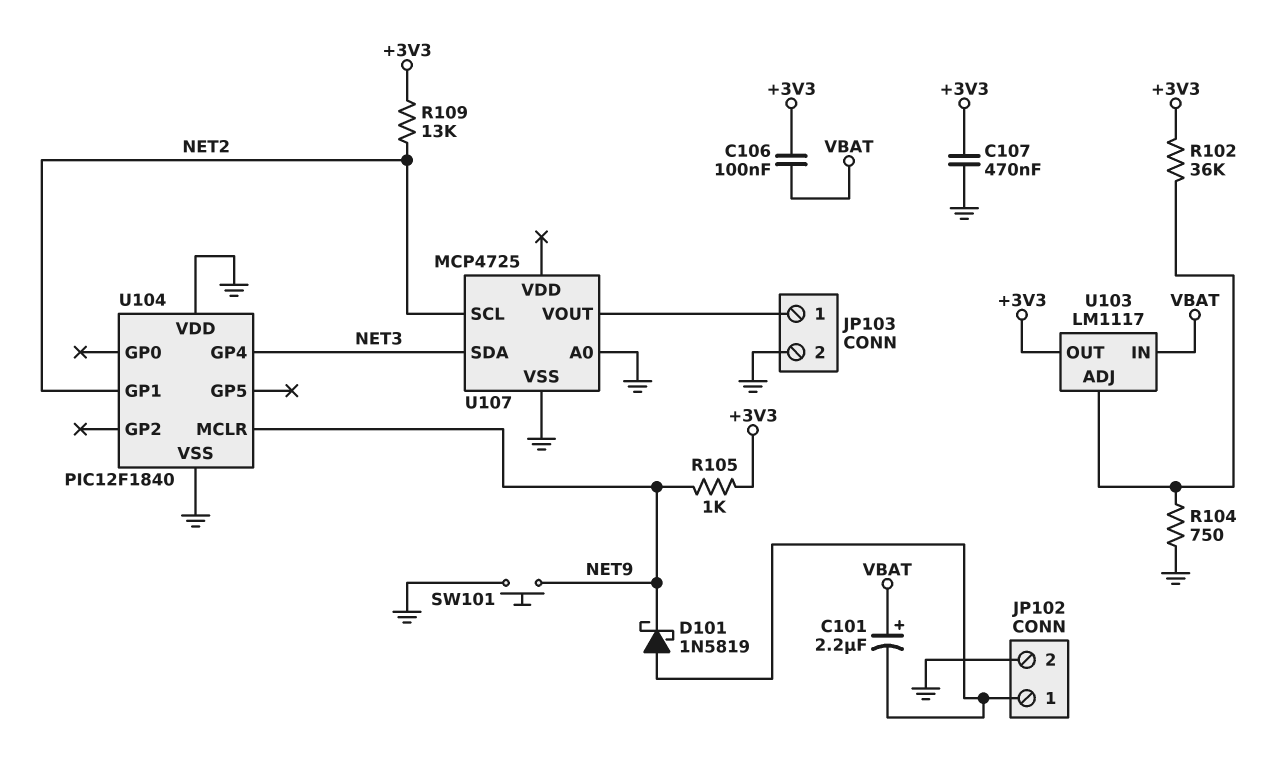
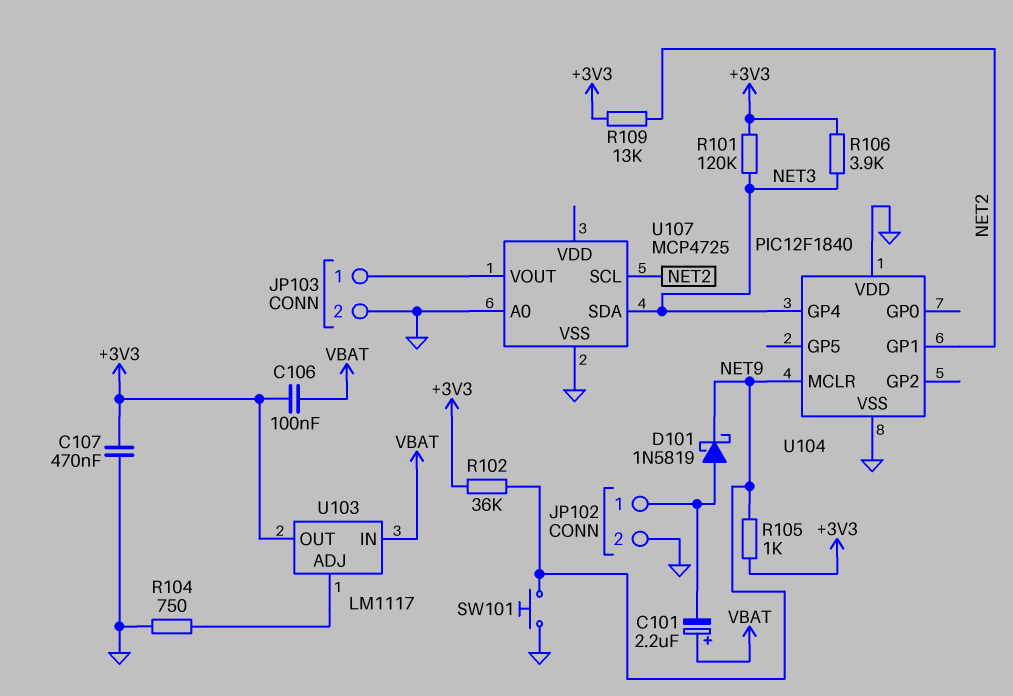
R101: none -> 120k (+3V3, NET3)
R102: 36k (+3V3, U103/ADJ) -> 36k (+3V3, NET9)
R106: none -> 3.9k (+3V3, NET3)

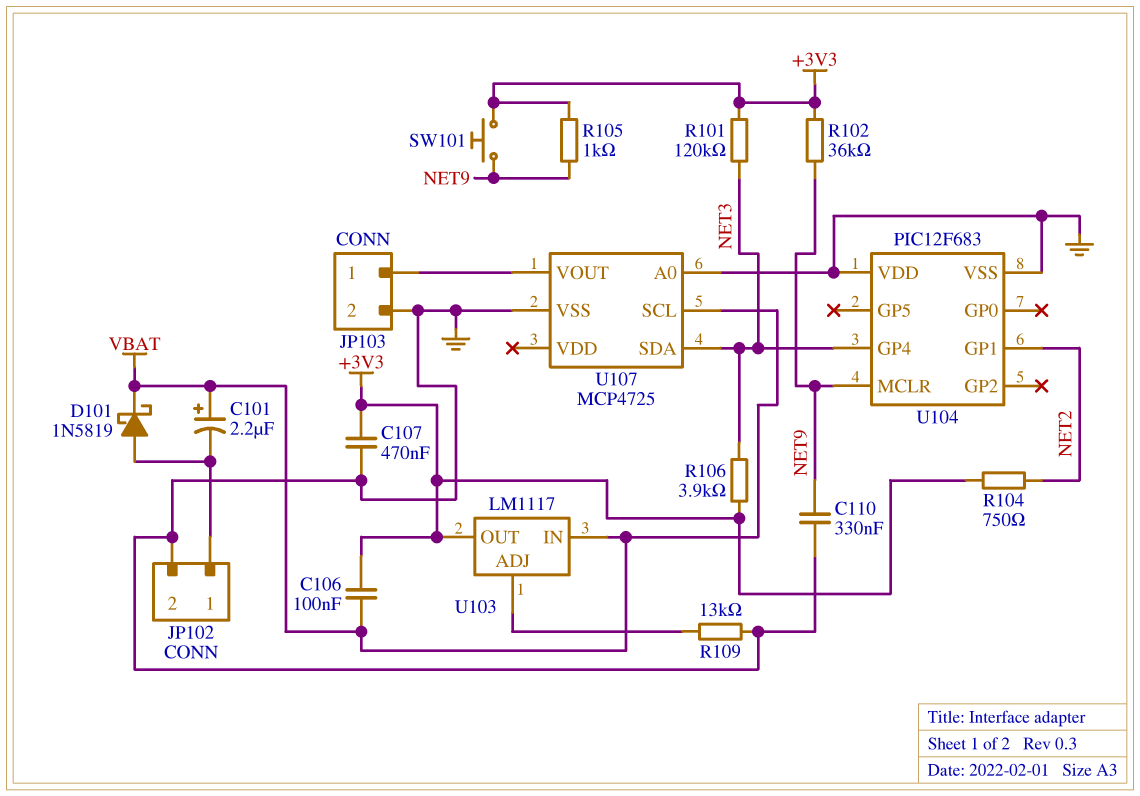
C110: none -> 330nF (GND, NET9)
D101: schottky 1N5819 (A JP102/1, K NET9) -> schottky 1N5819 (A JP102/1, K VBAT)
R104: 750 (GND, U103/ADJ) -> 750 (+3V3, NET2)
R109: 13k (+3V3, NET2) -> 13k (GND, U103/ADJ)
SW101: button (GND, NET9) -> button (+3V3, NET9)
U104: PIC12F1840 -> PIC12F683
U107 pin SCL: NET2 -> VBAT

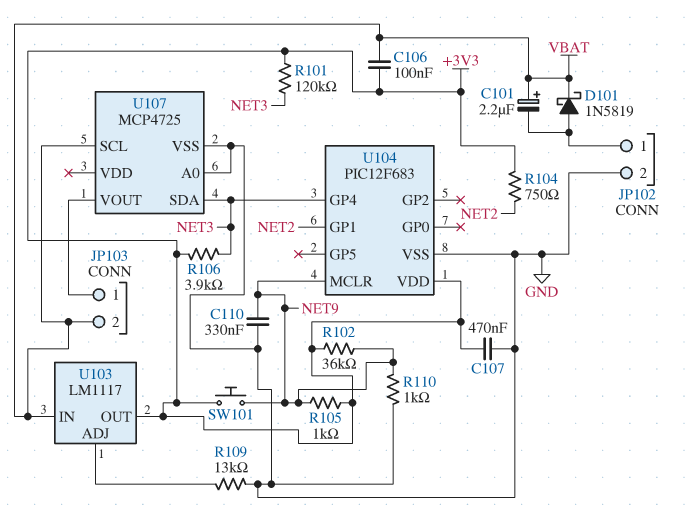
JP103 pin 2: GND -> VBAT
R110: none -> 1k (GND, NET9)
U104 pin VDD: GND -> +3V3

